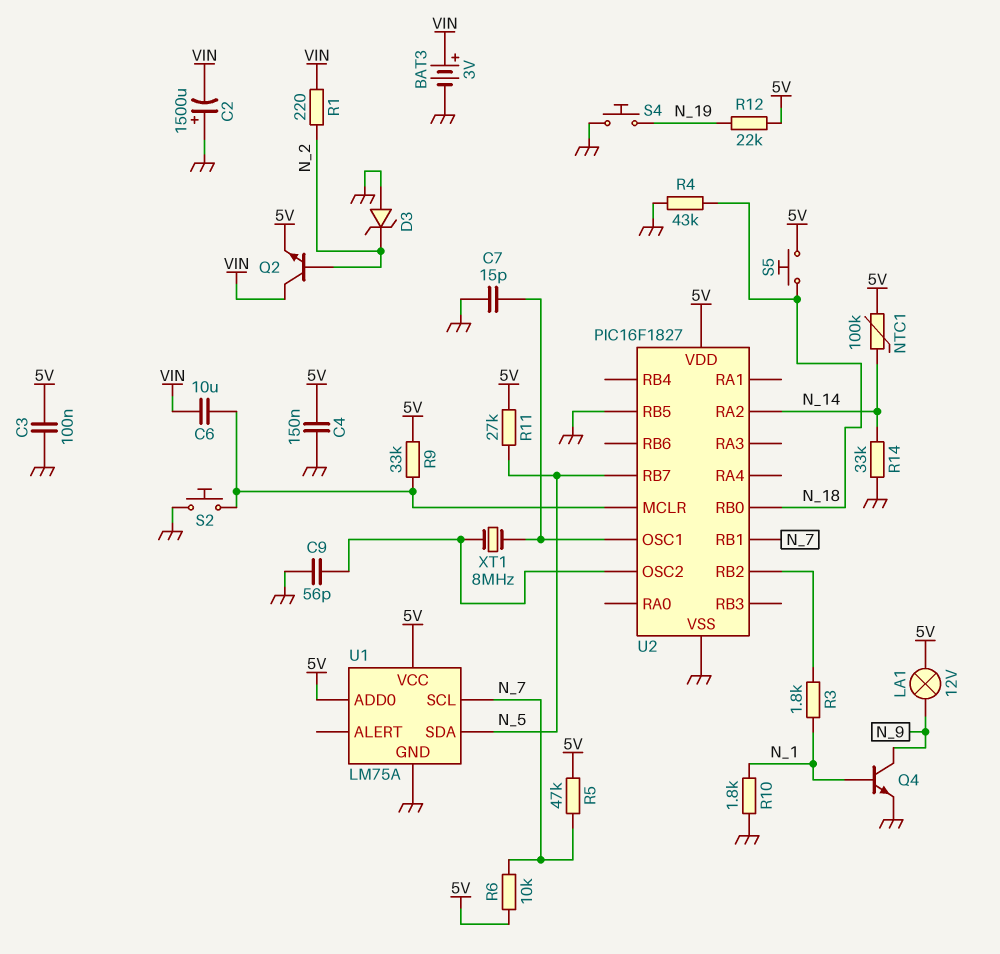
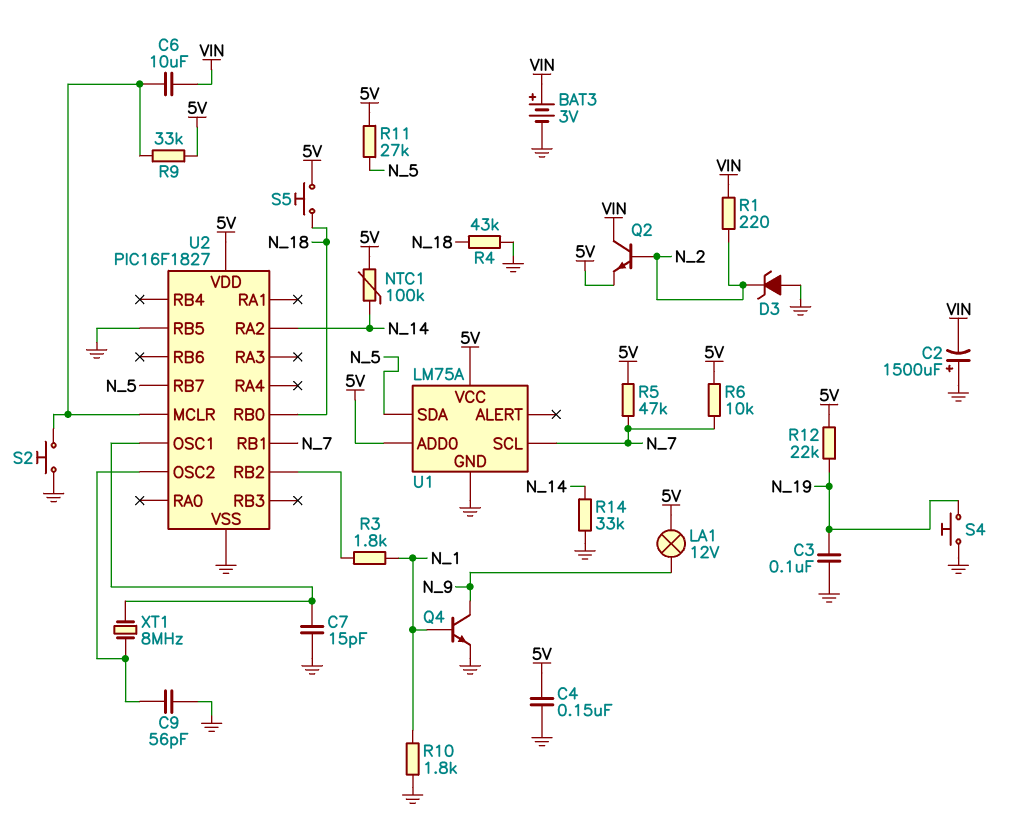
C3: 100nF (5V, GND) -> 100nF (GND, N_19)

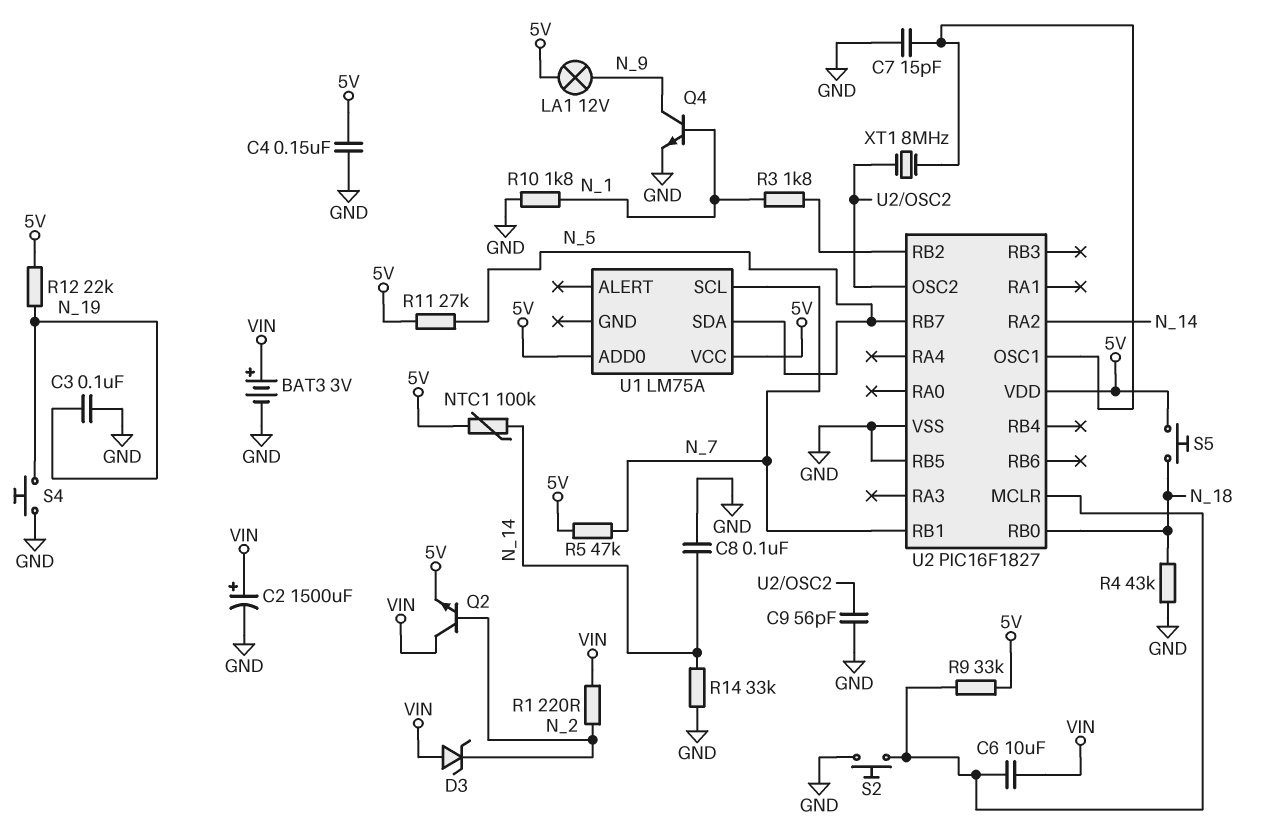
C2: 1500uF (plus GND, minus VIN) -> 1500uF (plus VIN, minus GND)
C8: none -> 100nF (GND, N_14)
D3: zener (A GND, K N_2) -> zener (A VIN, K N_2)
R6: 10k (5V, N_7) -> none
U1 pin GND: GND -> none

